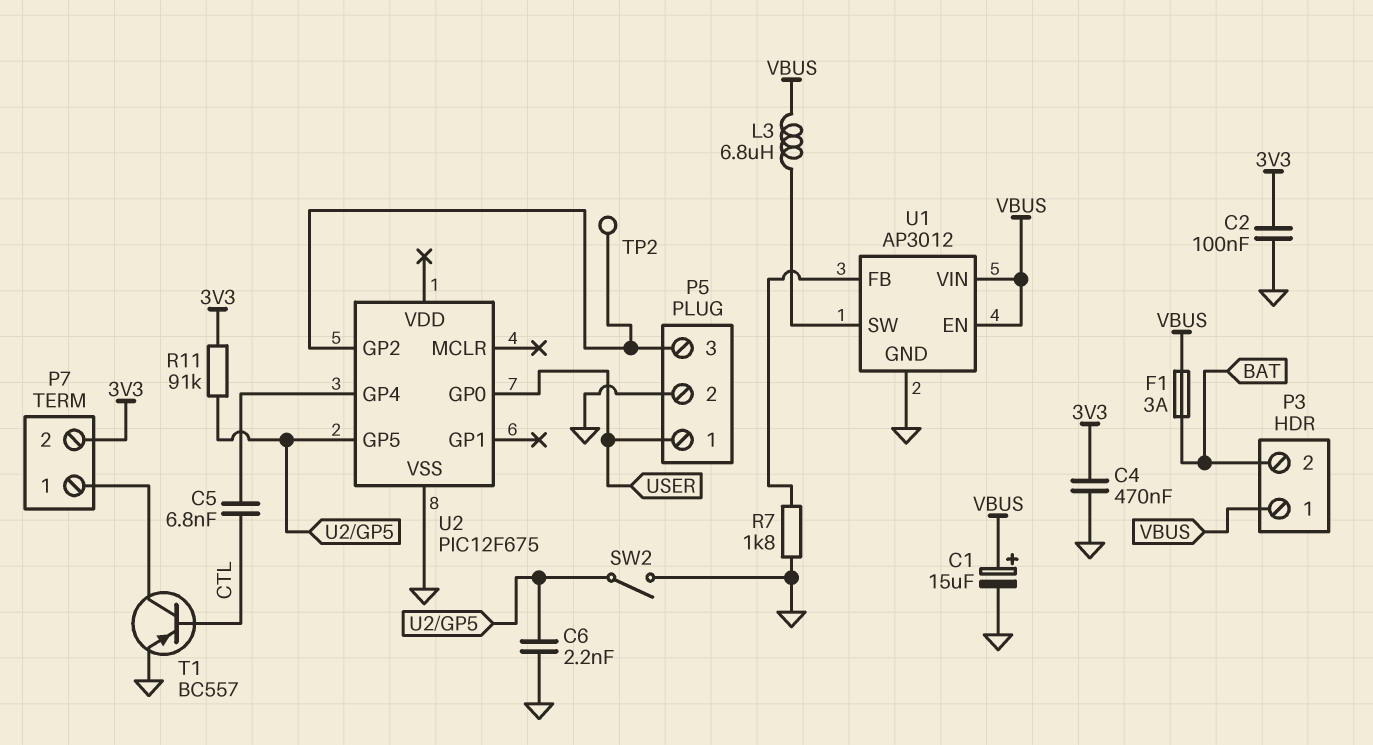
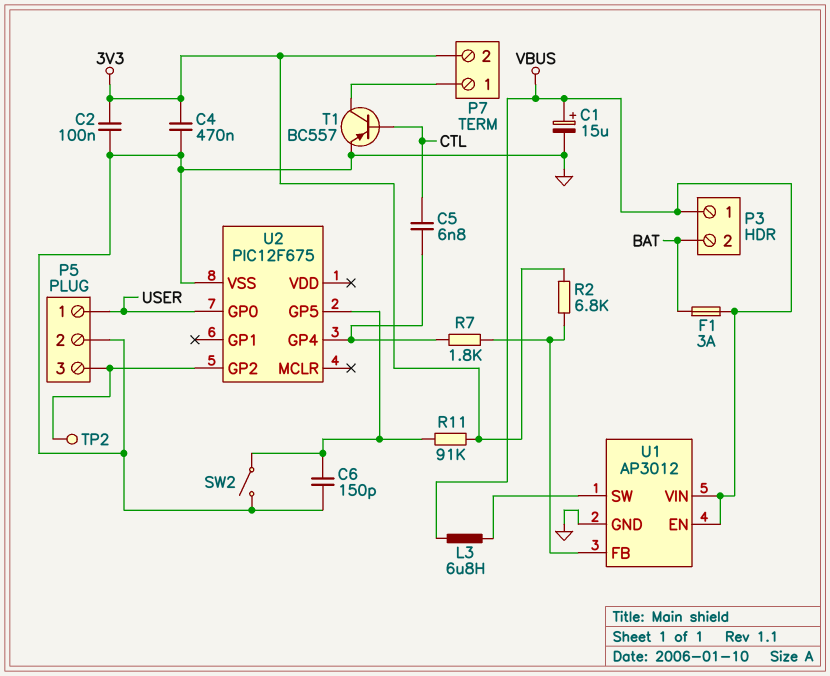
C6: 2.2nF (GND, U2/GP5) -> 150pF (GND, U2/GP5)
R2: none -> 6.8k (3V3, U1/FB)
R7: 1.8k (GND, U1/FB) -> 1.8k (U1/FB, U2/GP4)

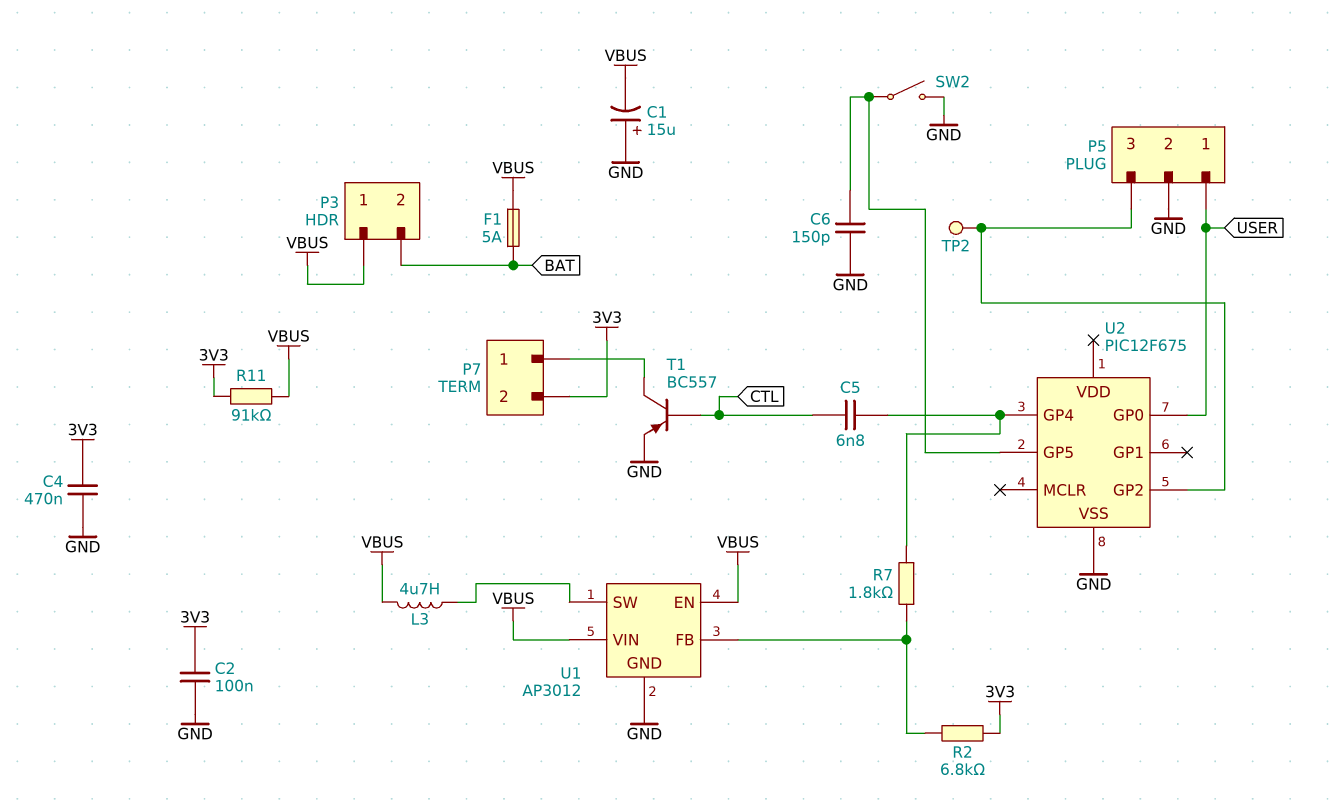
C1: 15uF (plus VBUS, minus GND) -> 15uF (plus GND, minus VBUS)
F1: 3A (BAT, VBUS) -> 5A (BAT, VBUS)
L3: 6.8uH (U1/SW, VBUS) -> 4.7uH (U1/SW, VBUS)
R11: 91k (3V3, U2/GP5) -> 91k (3V3, VBUS)

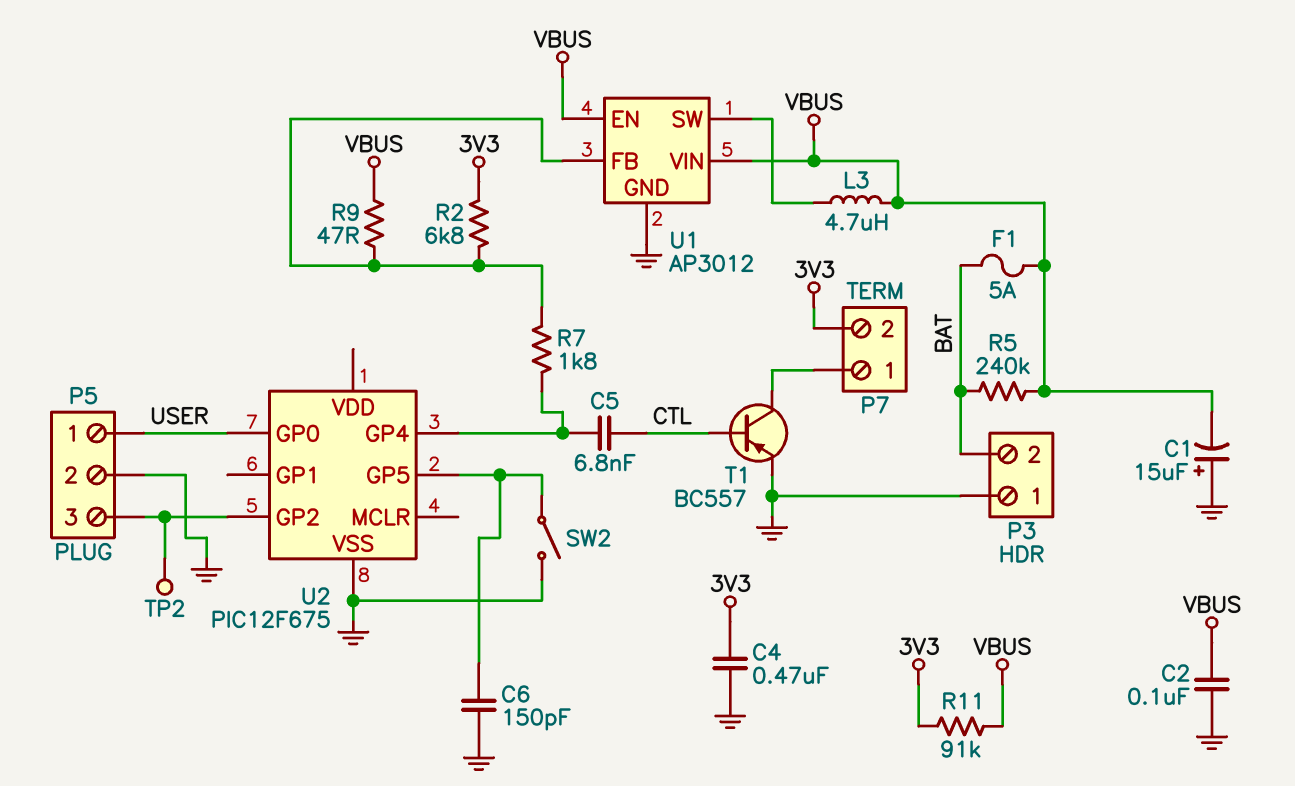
C2: 100nF (3V3, GND) -> 100nF (GND, VBUS)
P3 pin 1: VBUS -> GND
R5: none -> 240k (BAT, VBUS)
R9: none -> 47 (U1/FB, VBUS)

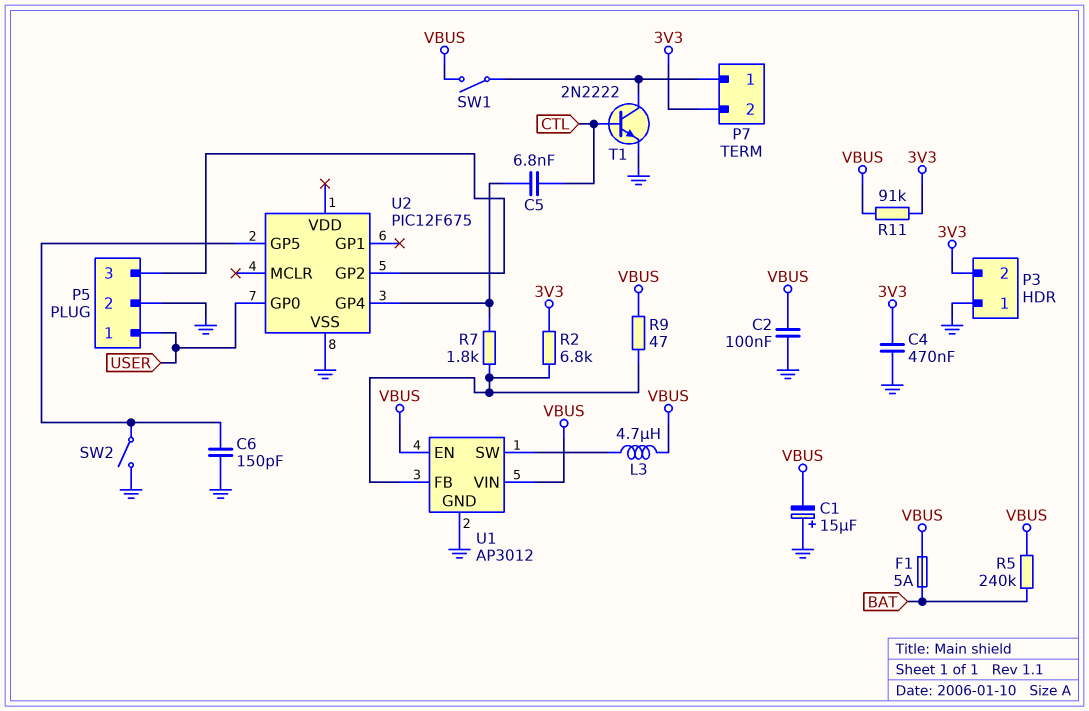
P3 pin 2: BAT -> 3V3
SW1: none -> switch (P7/1, VBUS)
T1: PNP BC557 (B CTL, C P7/1, E GND) -> NPN 2N2222 (B CTL, C P7/1, E GND)
TP2: test point (P5/3) -> none

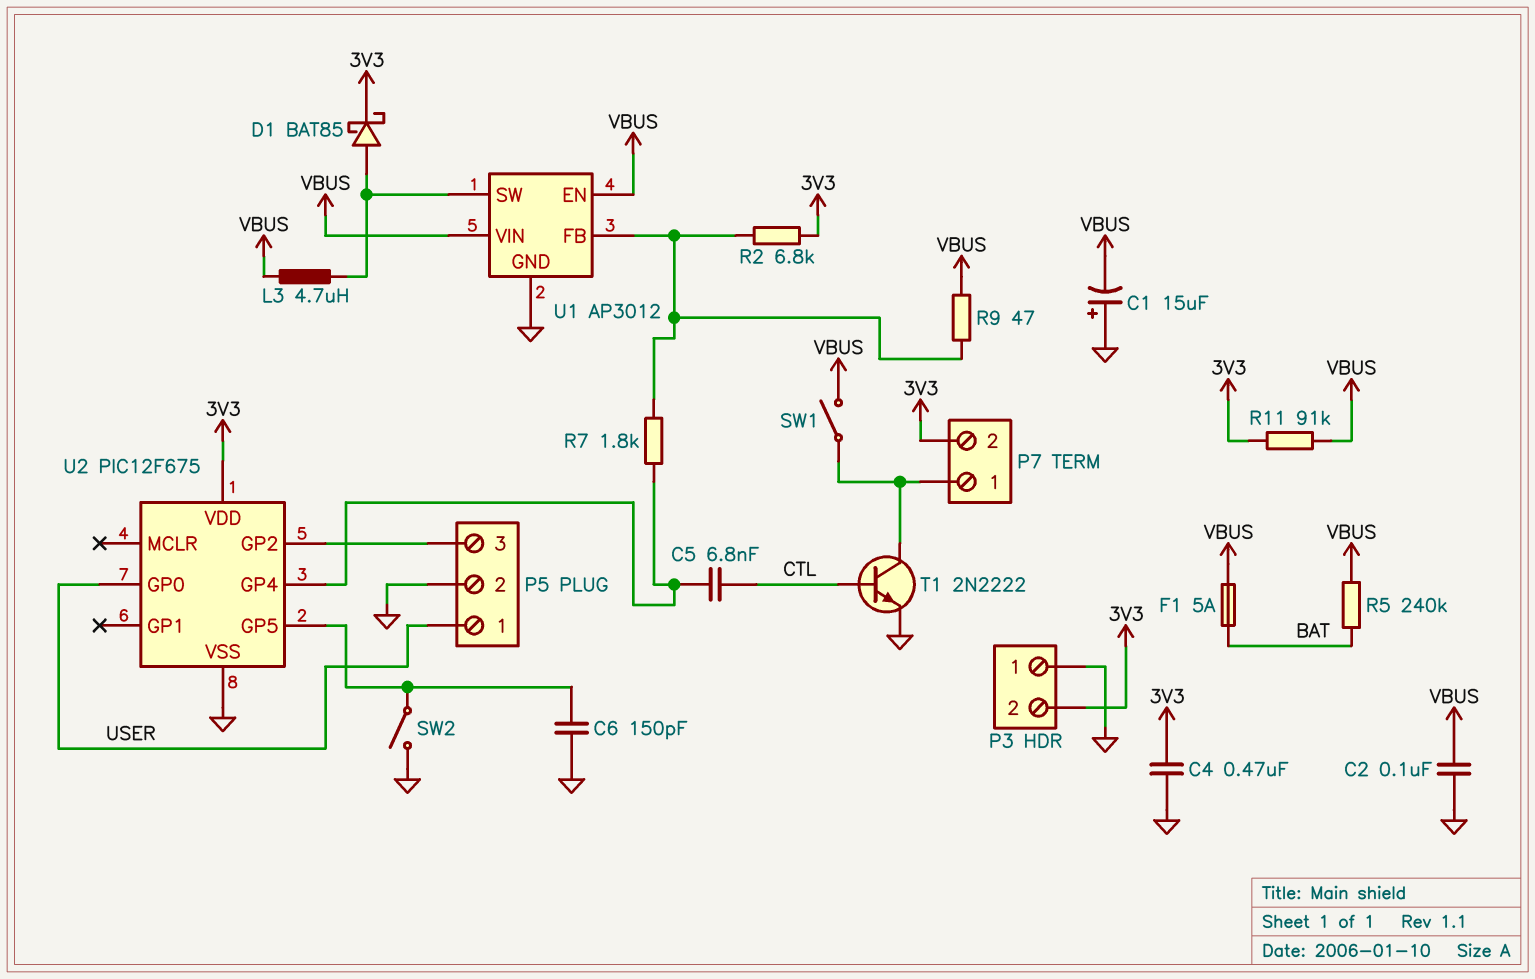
D1: none -> schottky BAT85 (A U1/SW, K 3V3)
U2 pin VDD: none -> 3V3

